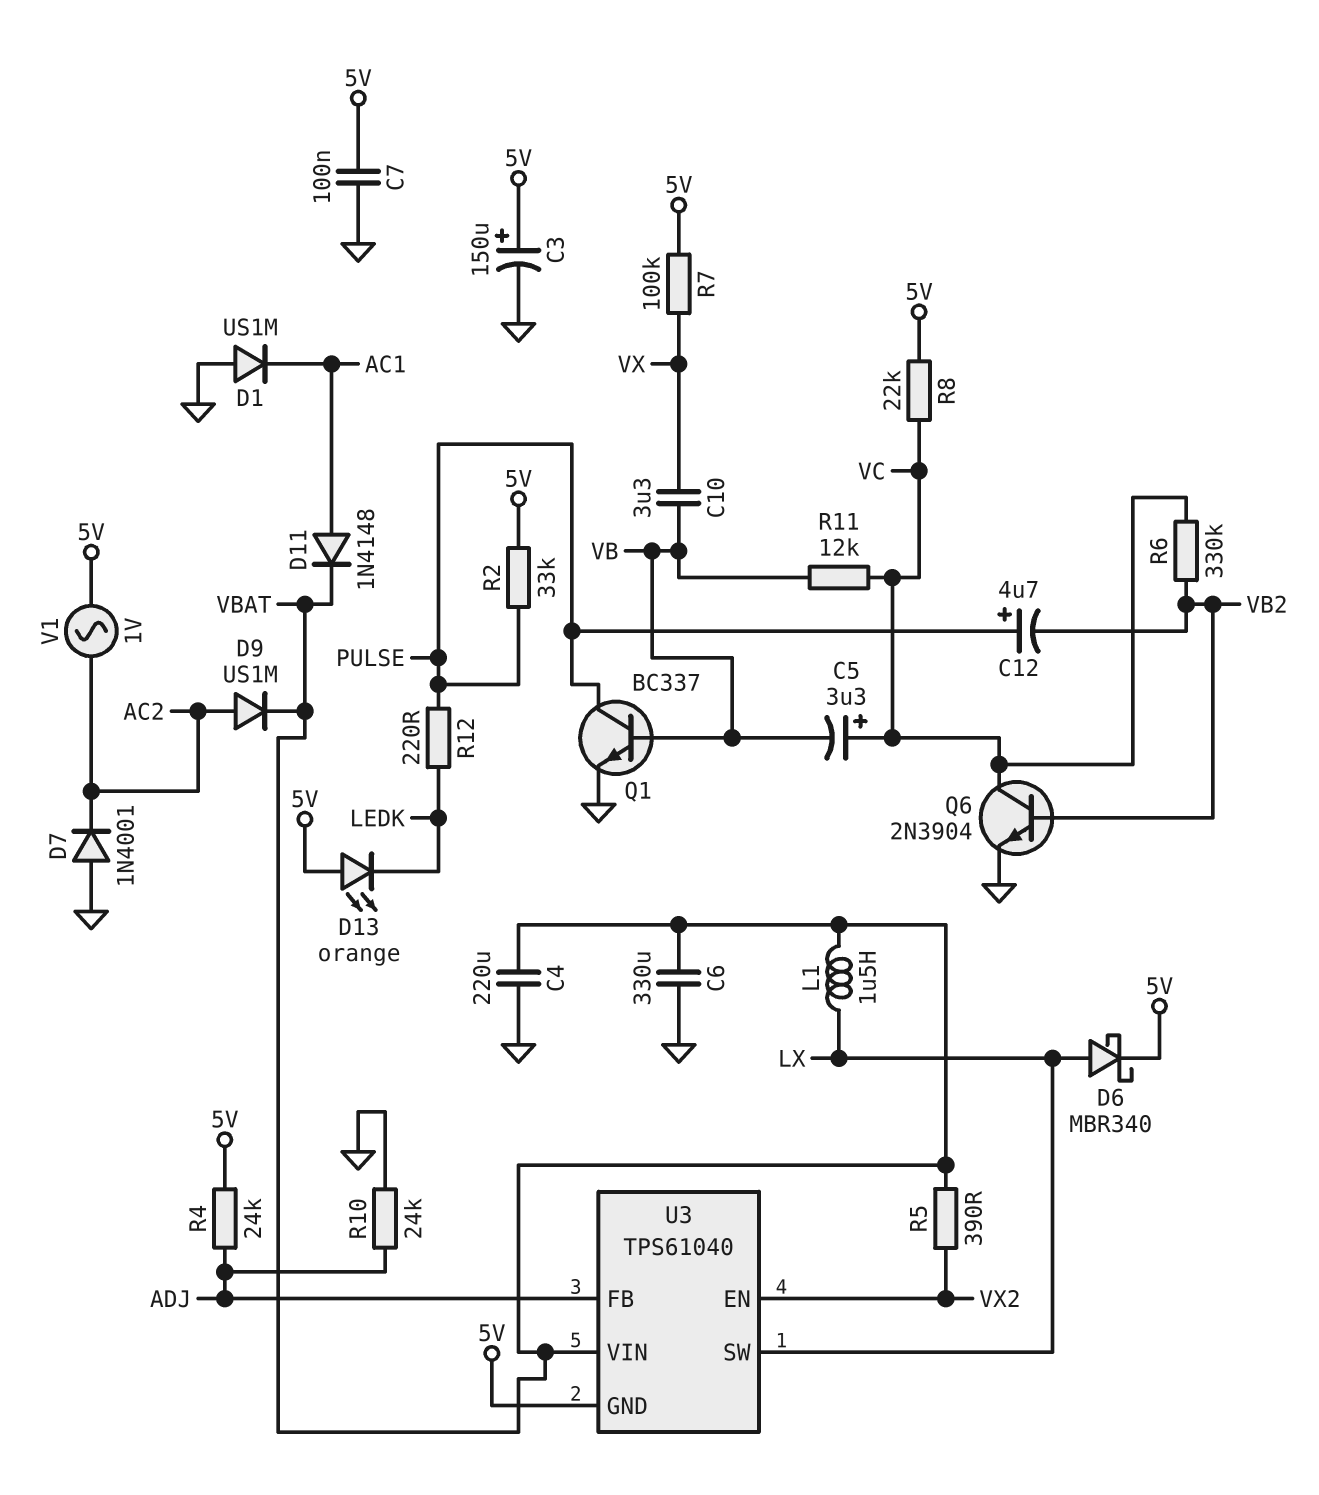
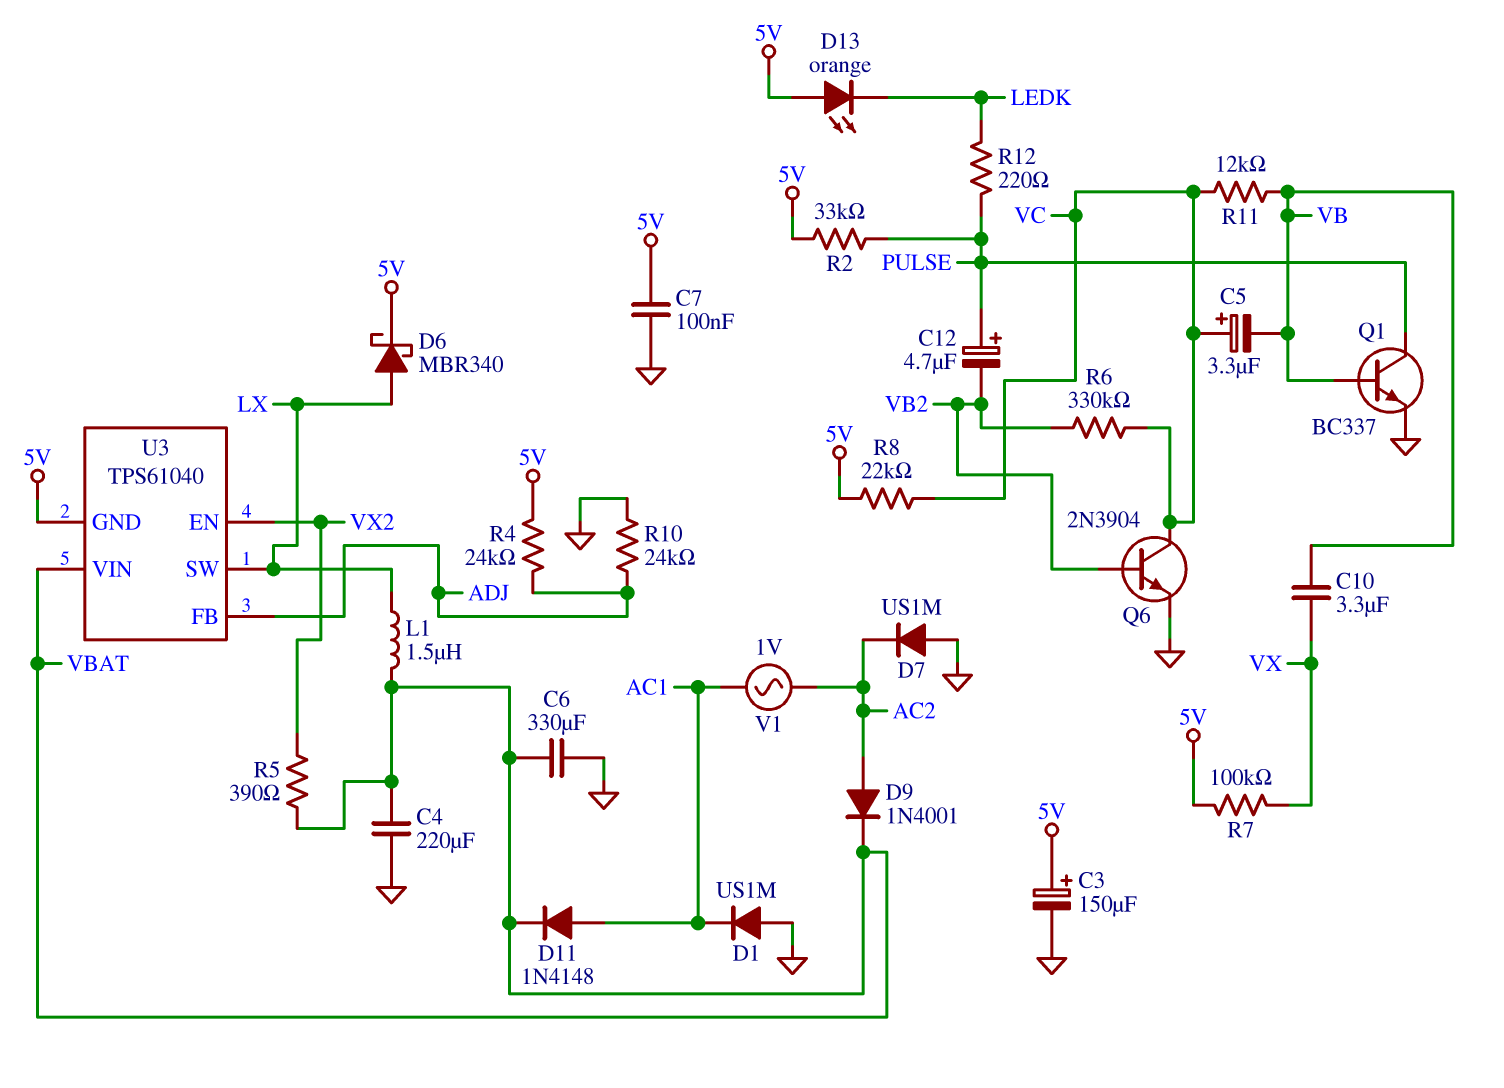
D7: diode 1N4001 (A GND, K AC2) -> diode US1M (A GND, K AC2)
D9: diode US1M (A AC2, K VBAT) -> diode 1N4001 (A AC2, K VBAT)
V1: AC 1V (5V, AC2) -> AC 1V (AC1, AC2)

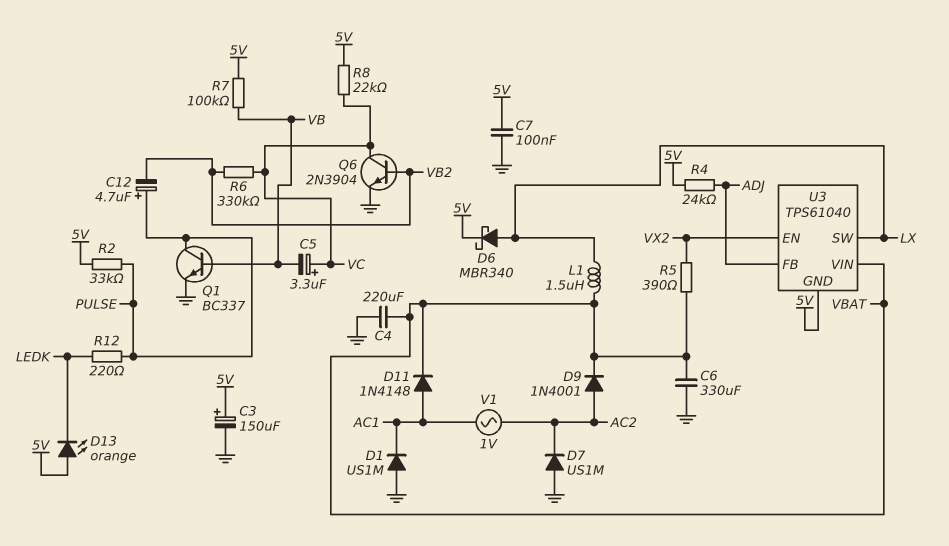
C10: 3.3uF (VB, VX) -> none
R7: 100k (5V, VX) -> 100k (5V, VB)
R10: 24k (ADJ, GND) -> none
R11: 12k (VB, VC) -> none

